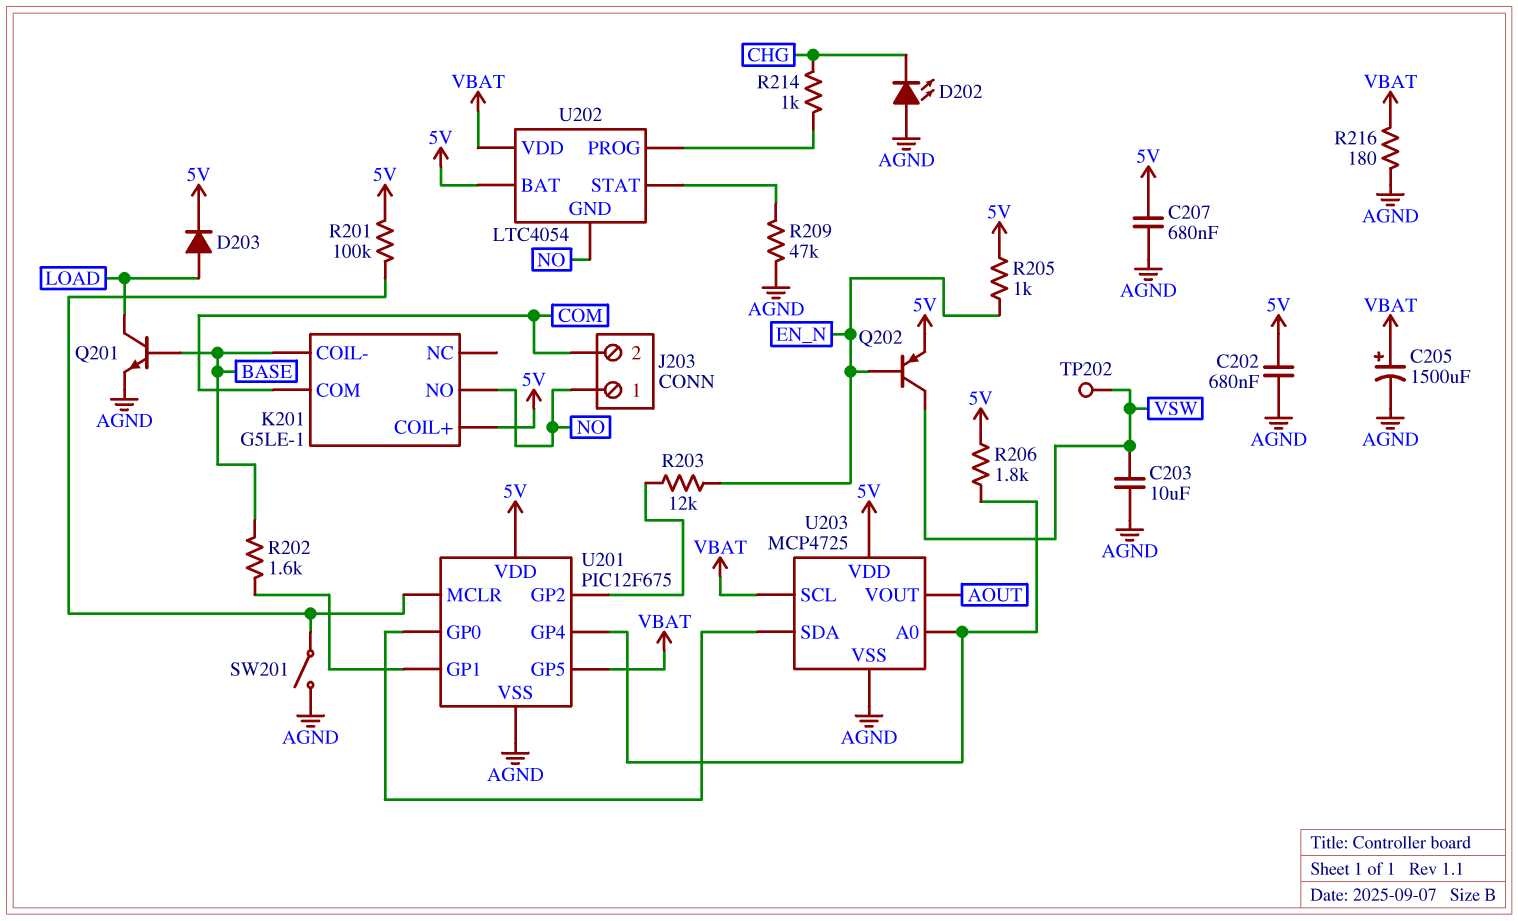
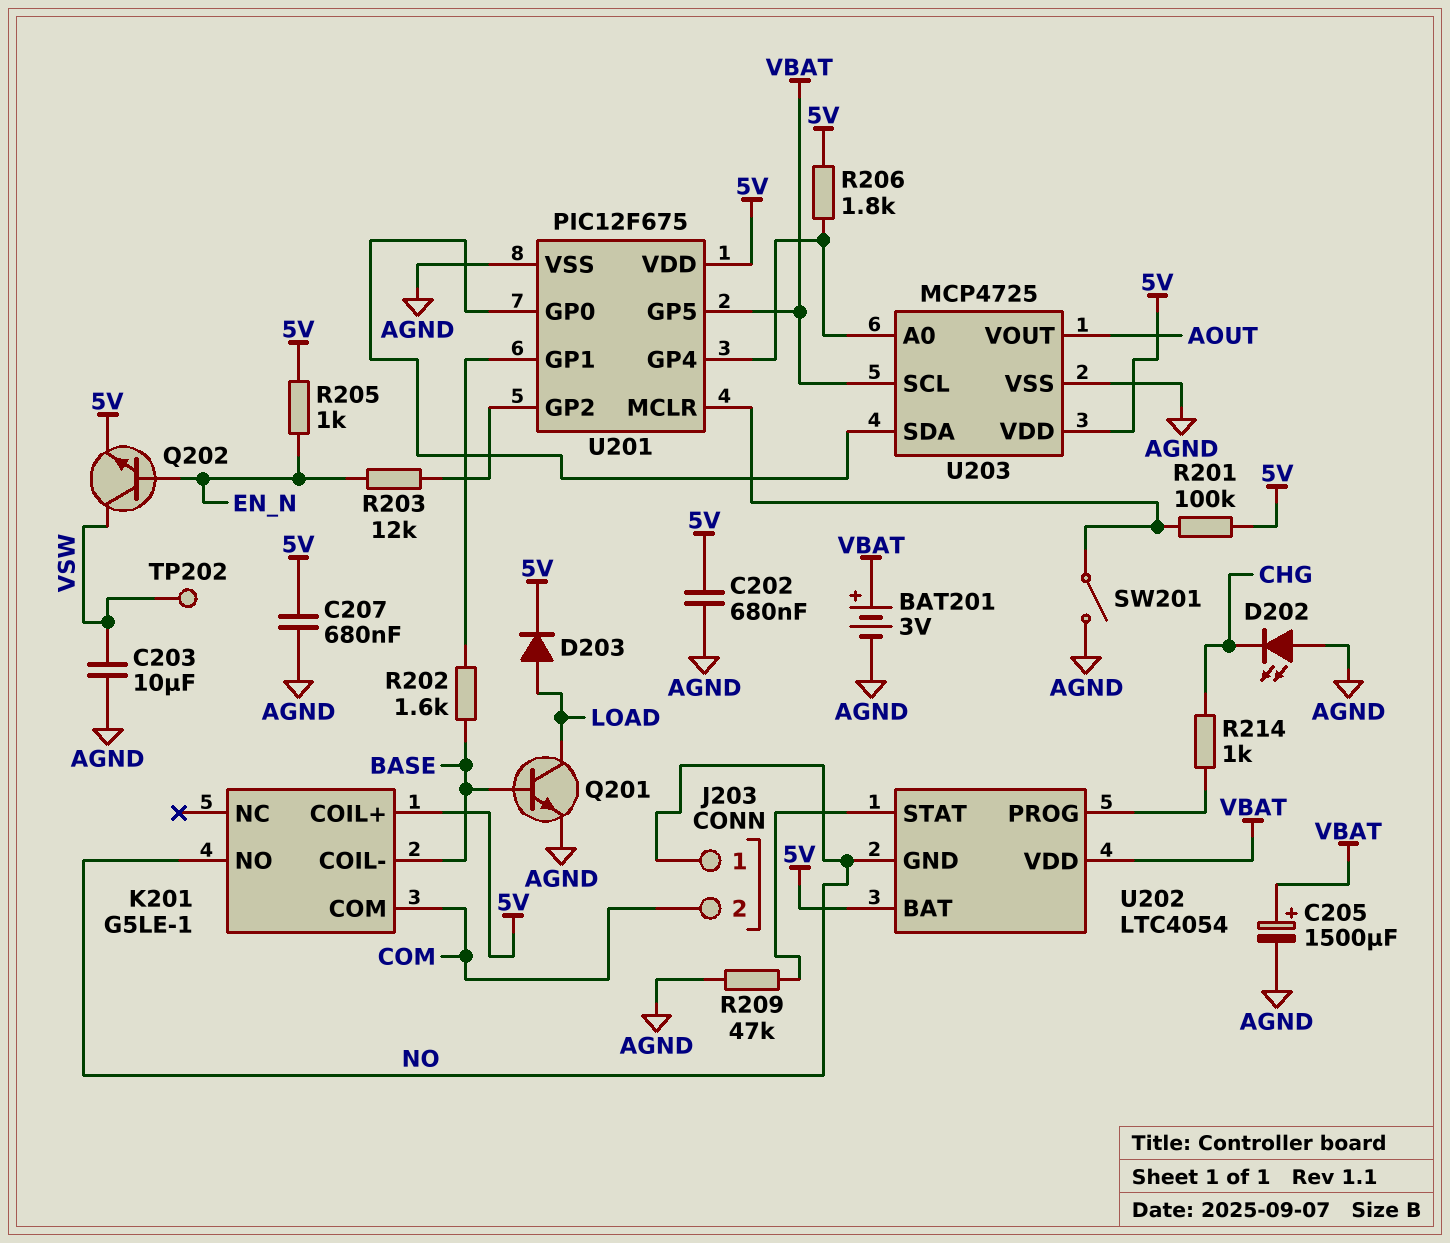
BAT201: none -> 3V (plus VBAT, minus AGND)
Q202: PNP (B EN_N, C VSW, E 5V) -> NPN (B EN_N, C VSW, E 5V)
R216: 180 (AGND, VBAT) -> none

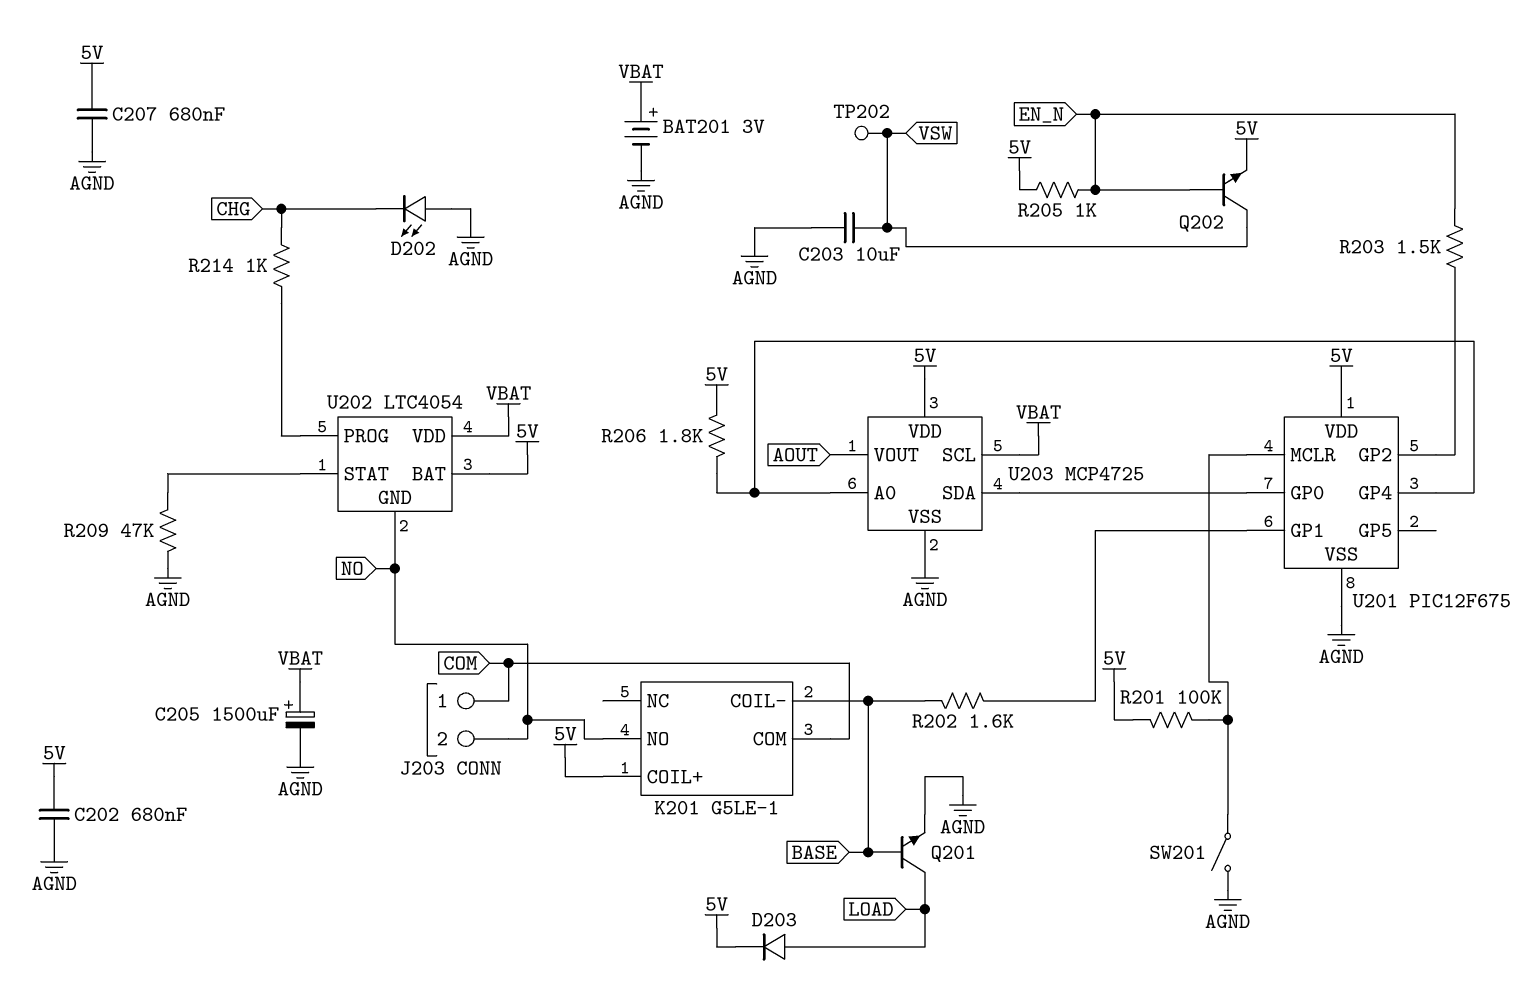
J203 pin 1: NO -> COM
J203 pin 2: COM -> NO
R203: 12k (EN_N, U201/GP2) -> 1.5k (EN_N, U201/GP2)
U201 pin GP5: VBAT -> none

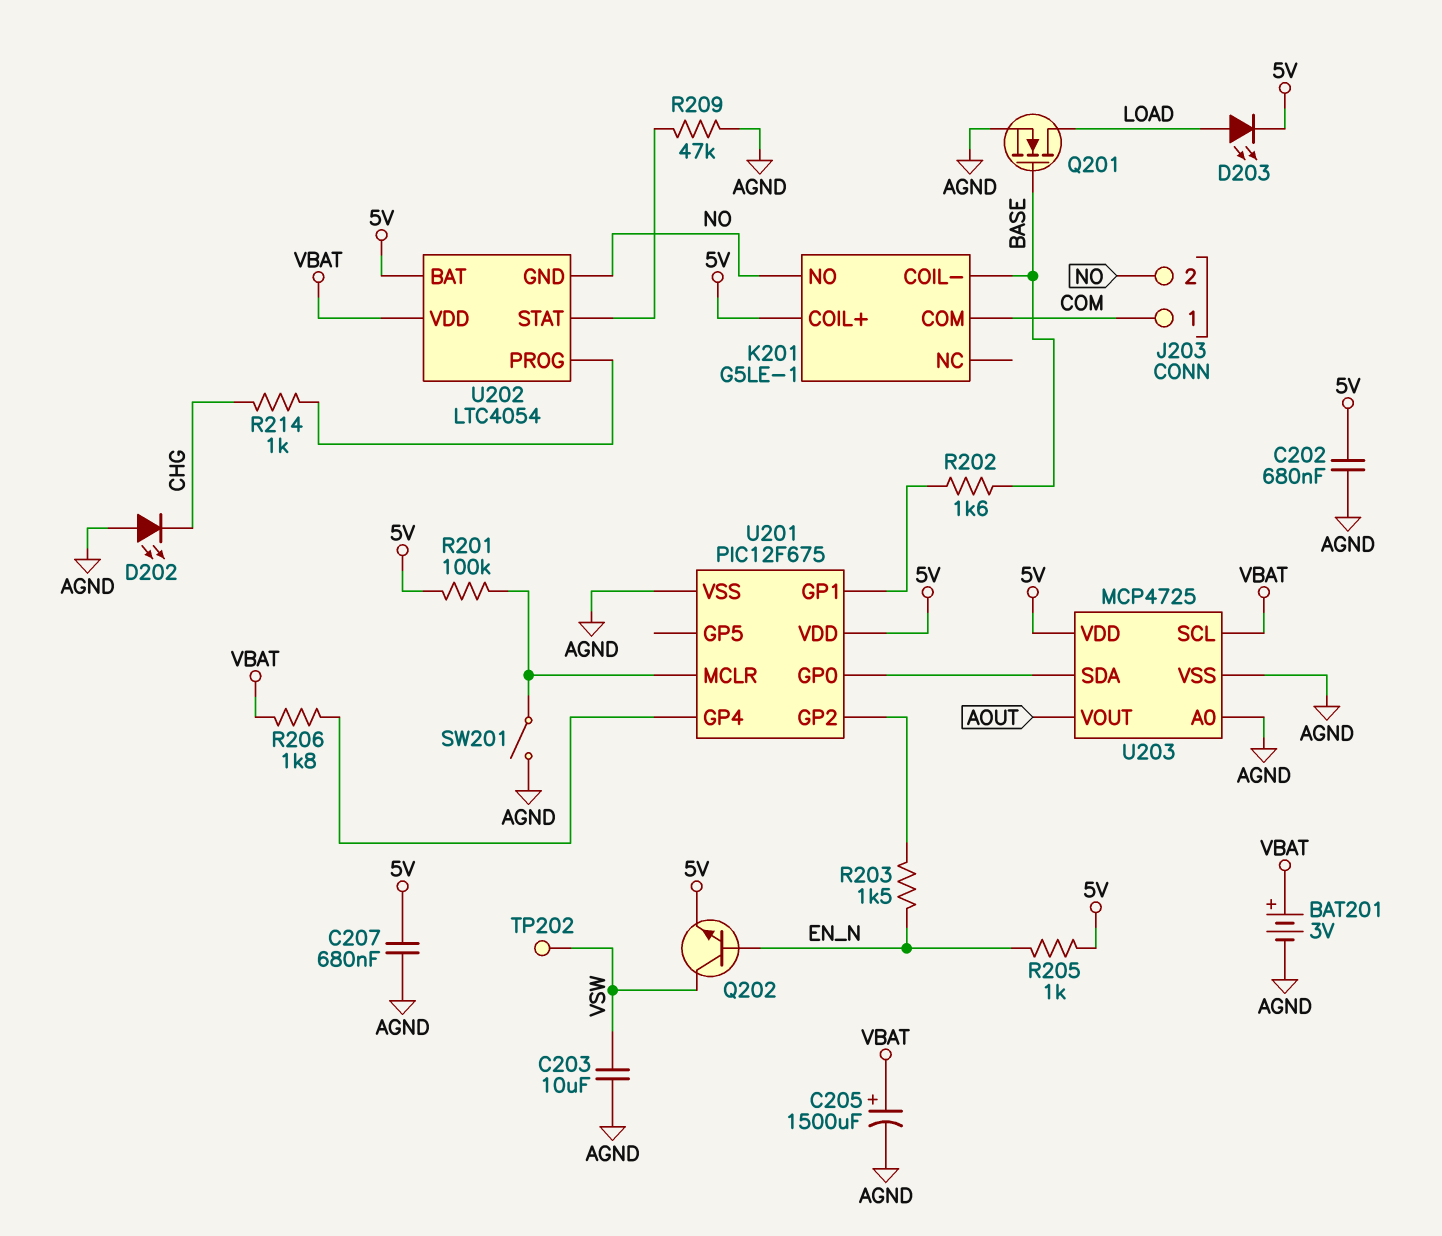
D203: diode (A LOAD, K 5V) -> LED (A LOAD, K 5V)
Q201: NPN (B BASE, C LOAD, E AGND) -> NMOS (G BASE, D LOAD, S AGND)
R206: 1.8k (5V, U201/GP4) -> 1.8k (U201/GP4, VBAT)
U203 pin A0: U201/GP4 -> AGND

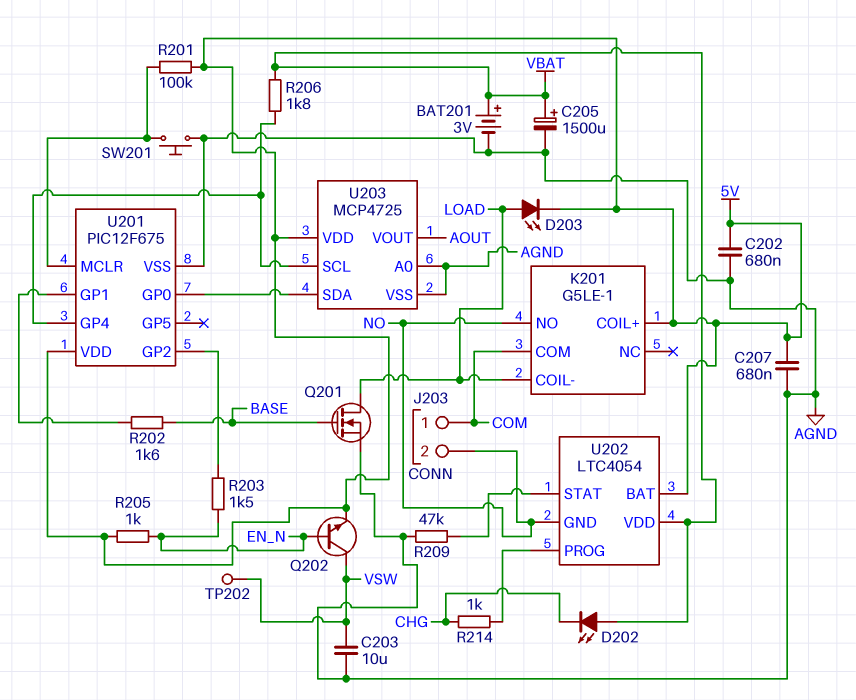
D202: LED (A AGND, K CHG) -> LED (A VBAT, K CHG)
K201 pin COIL-: BASE -> LOAD
SW201: switch (AGND, U201/MCLR) -> button (AGND, U201/MCLR)
U203 pin SCL: VBAT -> U201/GP4

